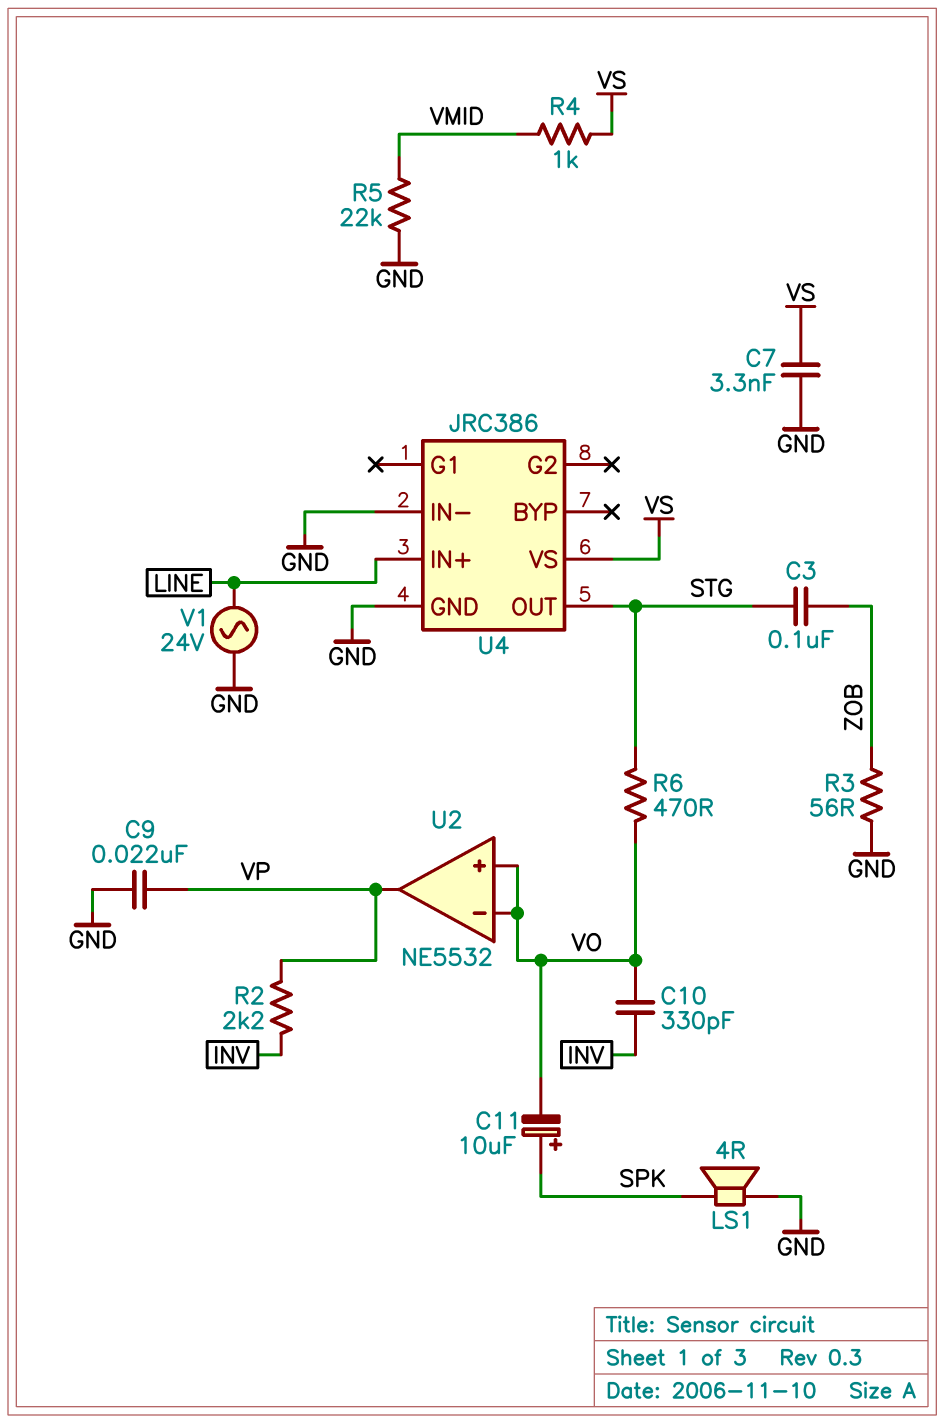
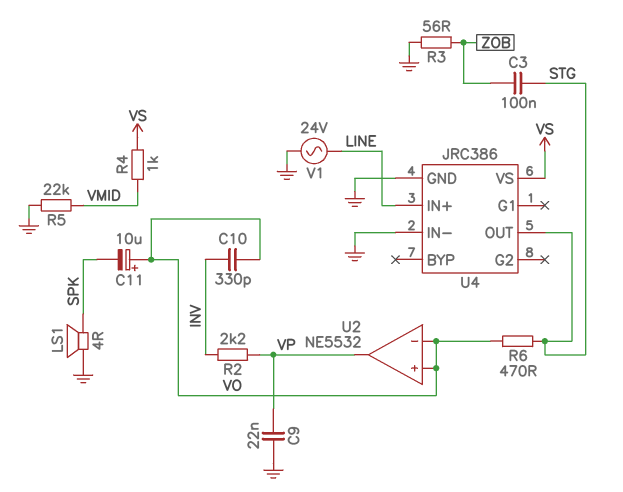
C7: 3.3nF (GND, VS) -> none
C11: 10uF (plus SPK, minus VO) -> 10uF (plus VO, minus SPK)

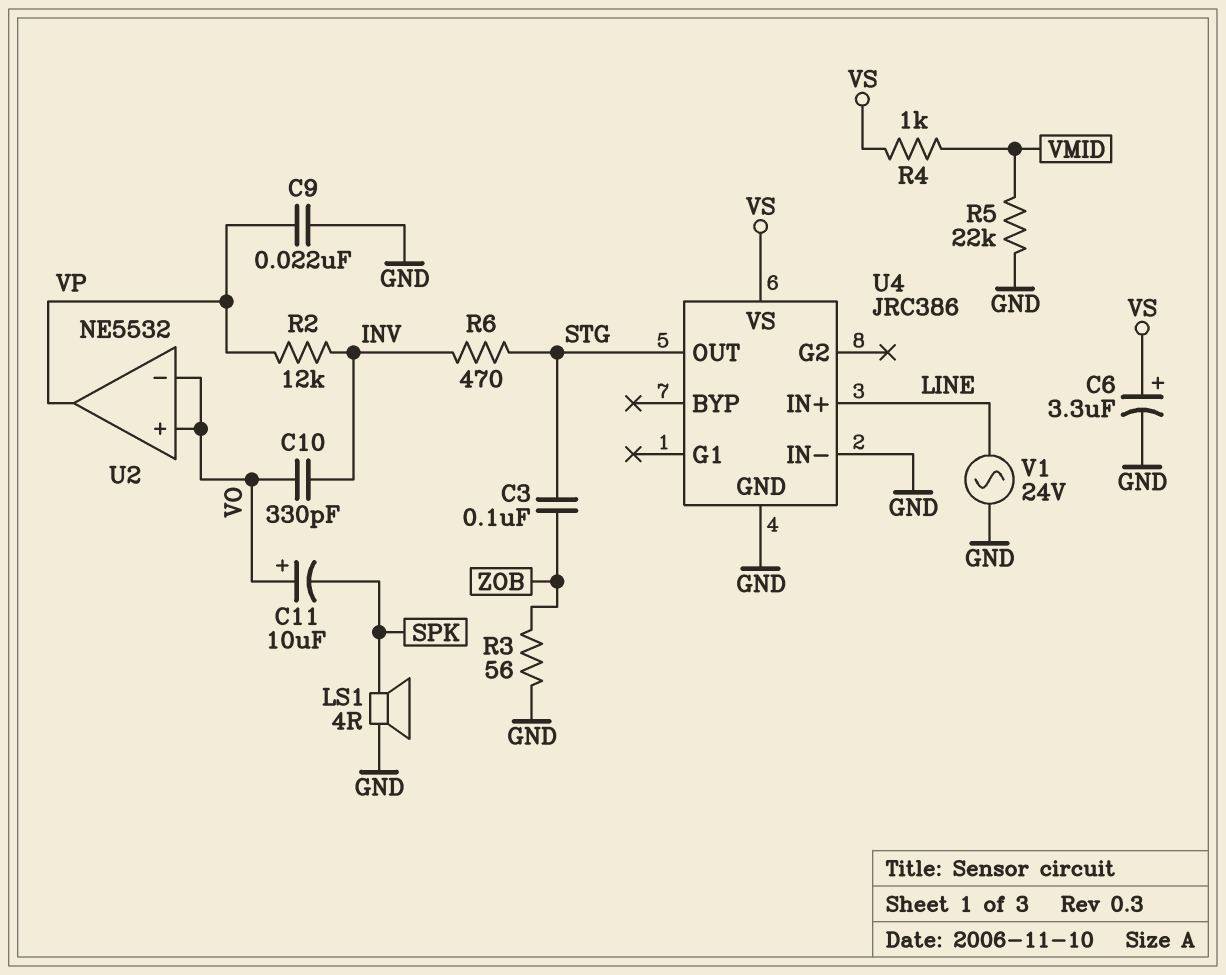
C6: none -> 3.3uF (plus VS, minus GND)
R2: 2.2k (INV, VP) -> 12k (INV, VP)
R6: 470 (STG, VO) -> 470 (INV, STG)

